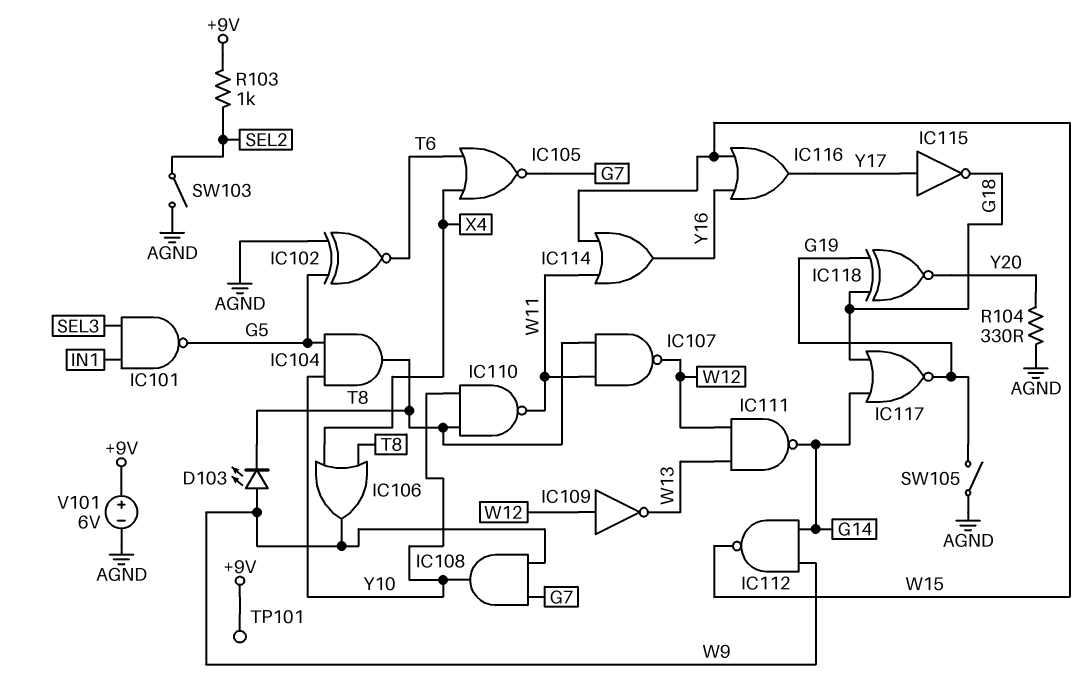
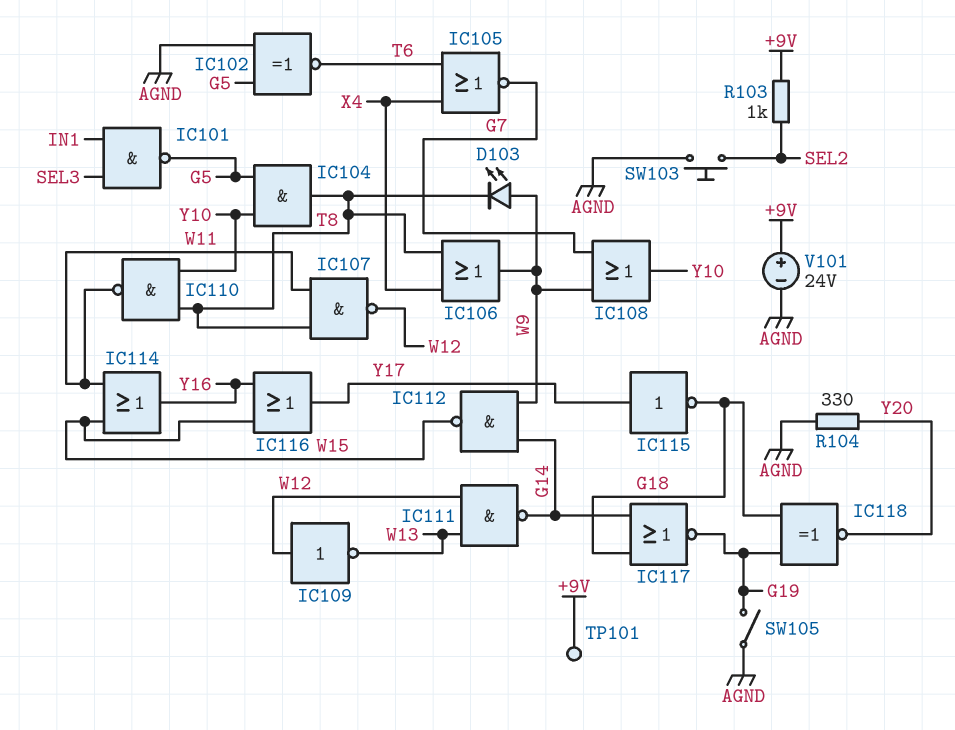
IC108: AND (in G7, in W9, out Y10) -> OR (in G7, in W9, out Y10)
SW103: switch (AGND, SEL2) -> button (AGND, SEL2)
V101: 6V (plus +9V, minus AGND) -> 24V (plus +9V, minus AGND)

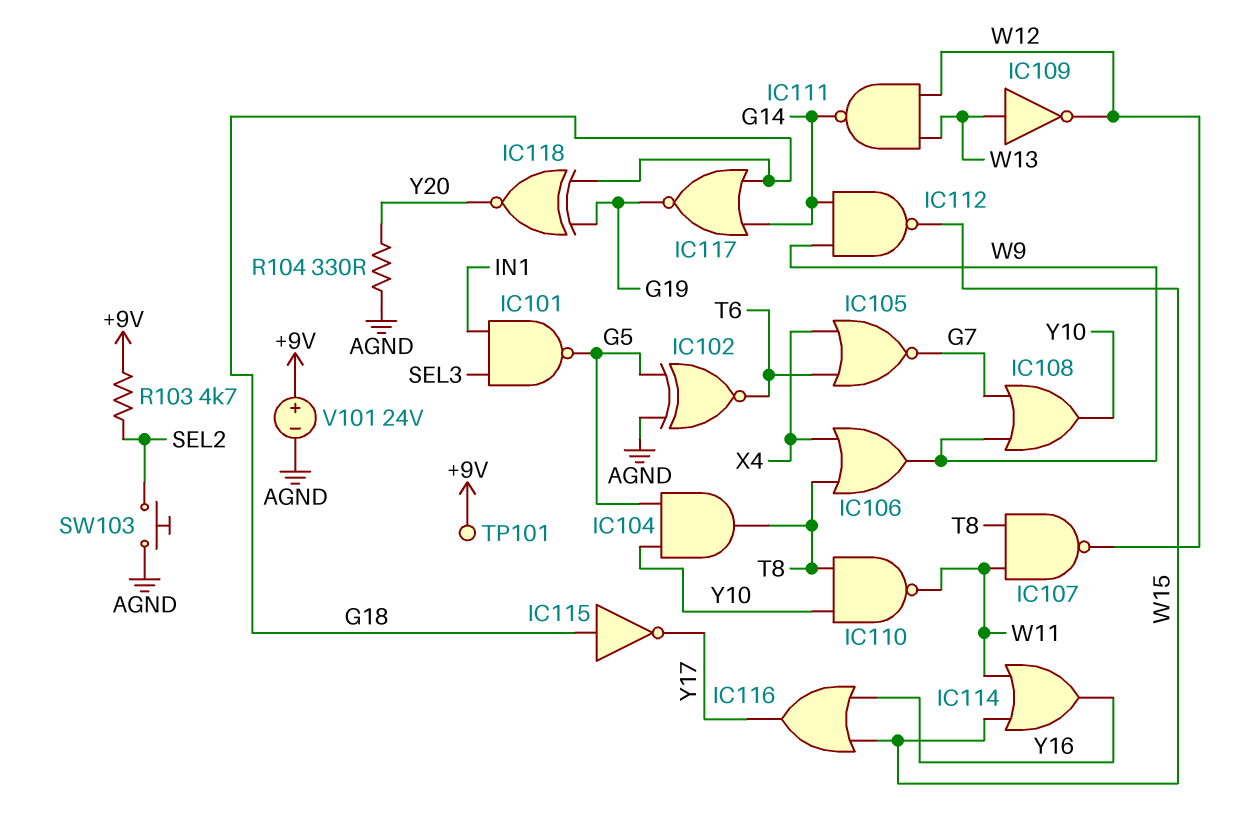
D103: LED (A W9, K T8) -> none
IC109: NOT (in W12, out W13) -> NOT (in W13, out W12)
IC115: NOT (in Y17, out G18) -> NOT (in G18, out Y17)
R103: 1k (+9V, SEL2) -> 4.7k (+9V, SEL2)
SW105: switch (AGND, G19) -> none

